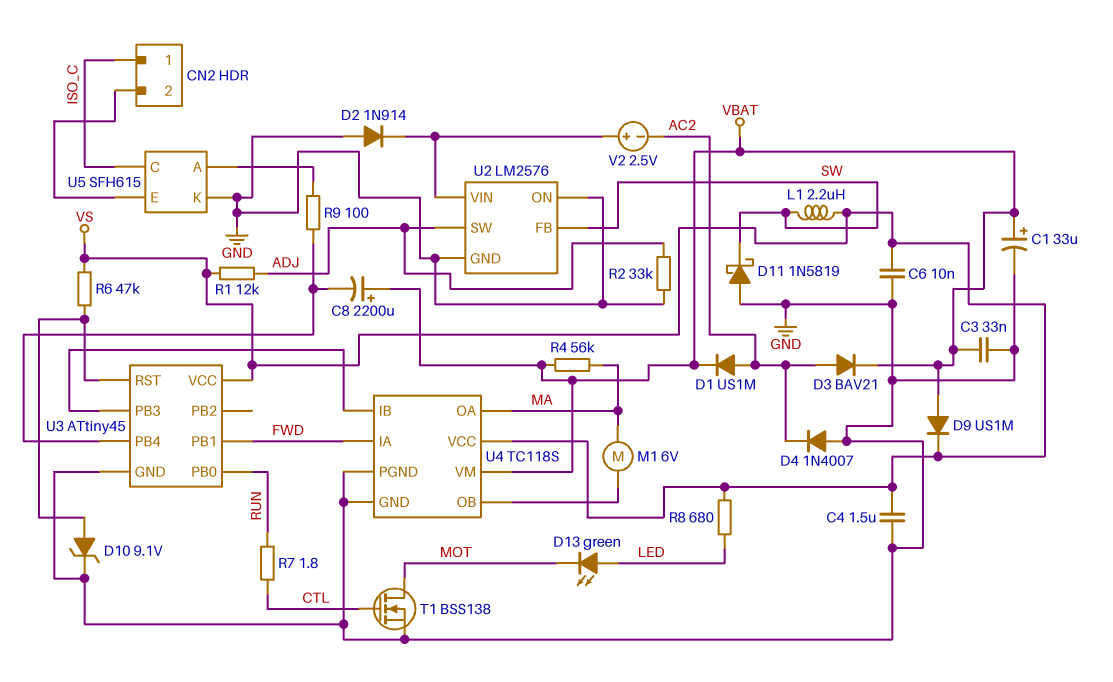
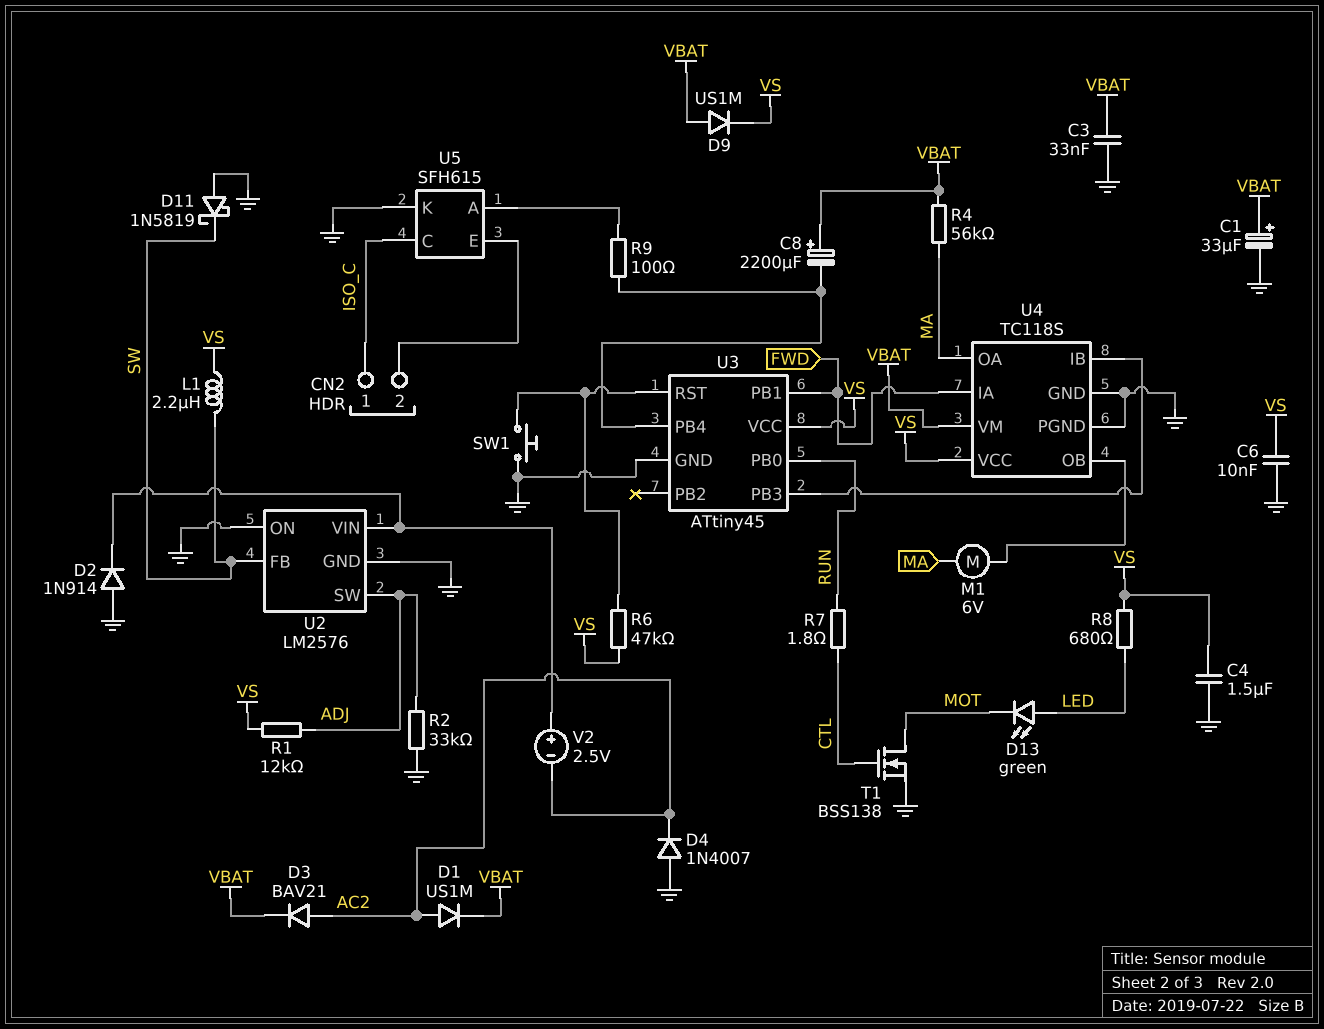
D10: zener 9.1V (A U3/RST, K GND) -> none
SW1: none -> button (GND, U3/RST)

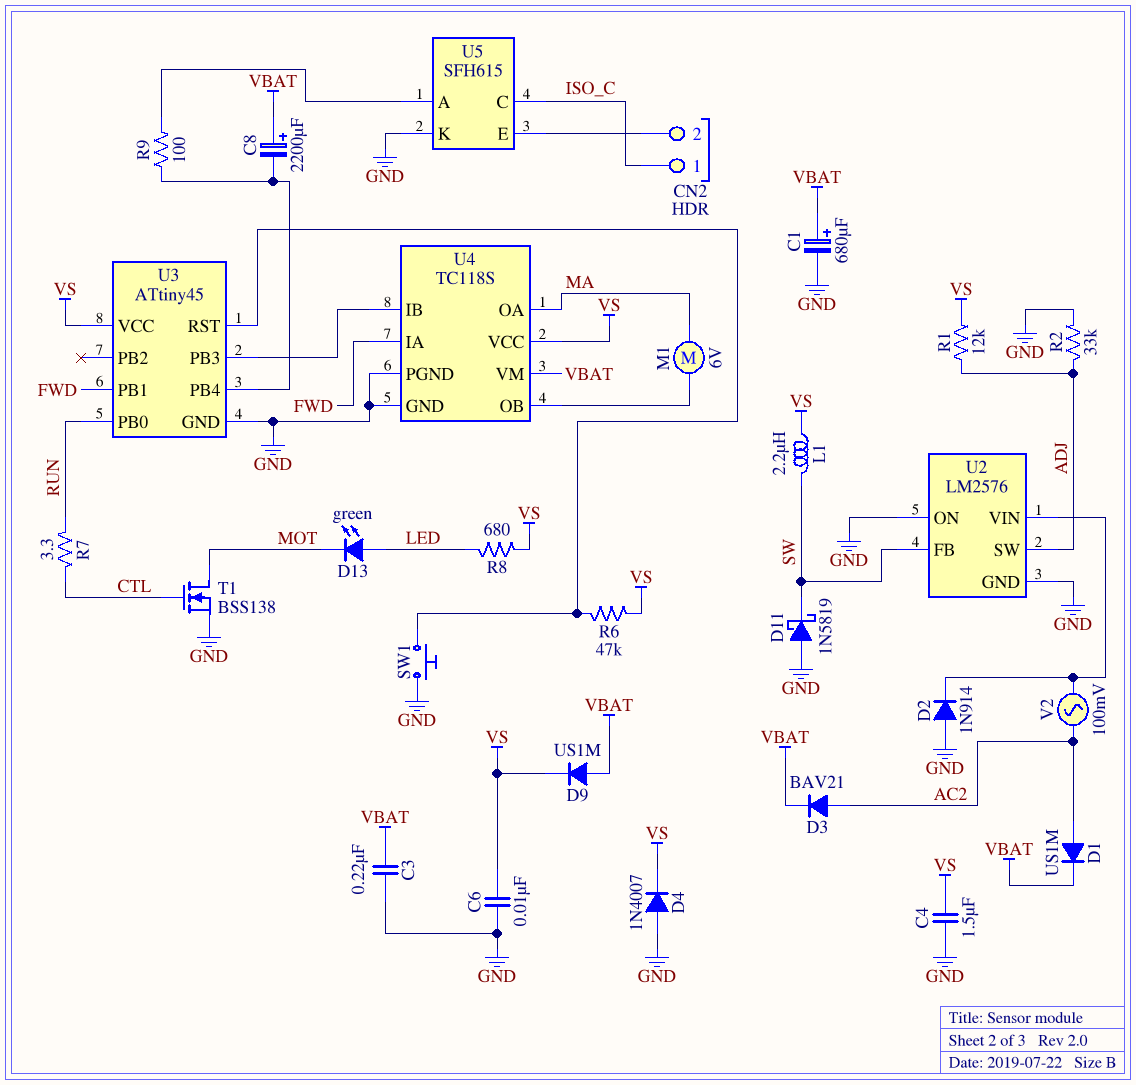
C1: 33uF (plus VBAT, minus GND) -> 680uF (plus VBAT, minus GND)
C3: 33nF (GND, VBAT) -> 220nF (GND, VBAT)
D4: diode 1N4007 (A GND, K AC2) -> diode 1N4007 (A GND, K VS)
R4: 56k (MA, VBAT) -> none
R7: 1.8 (CTL, RUN) -> 3.3 (CTL, RUN)
V2: 2.5V (plus U2/VIN, minus AC2) -> AC 100mV (AC2, U2/VIN)

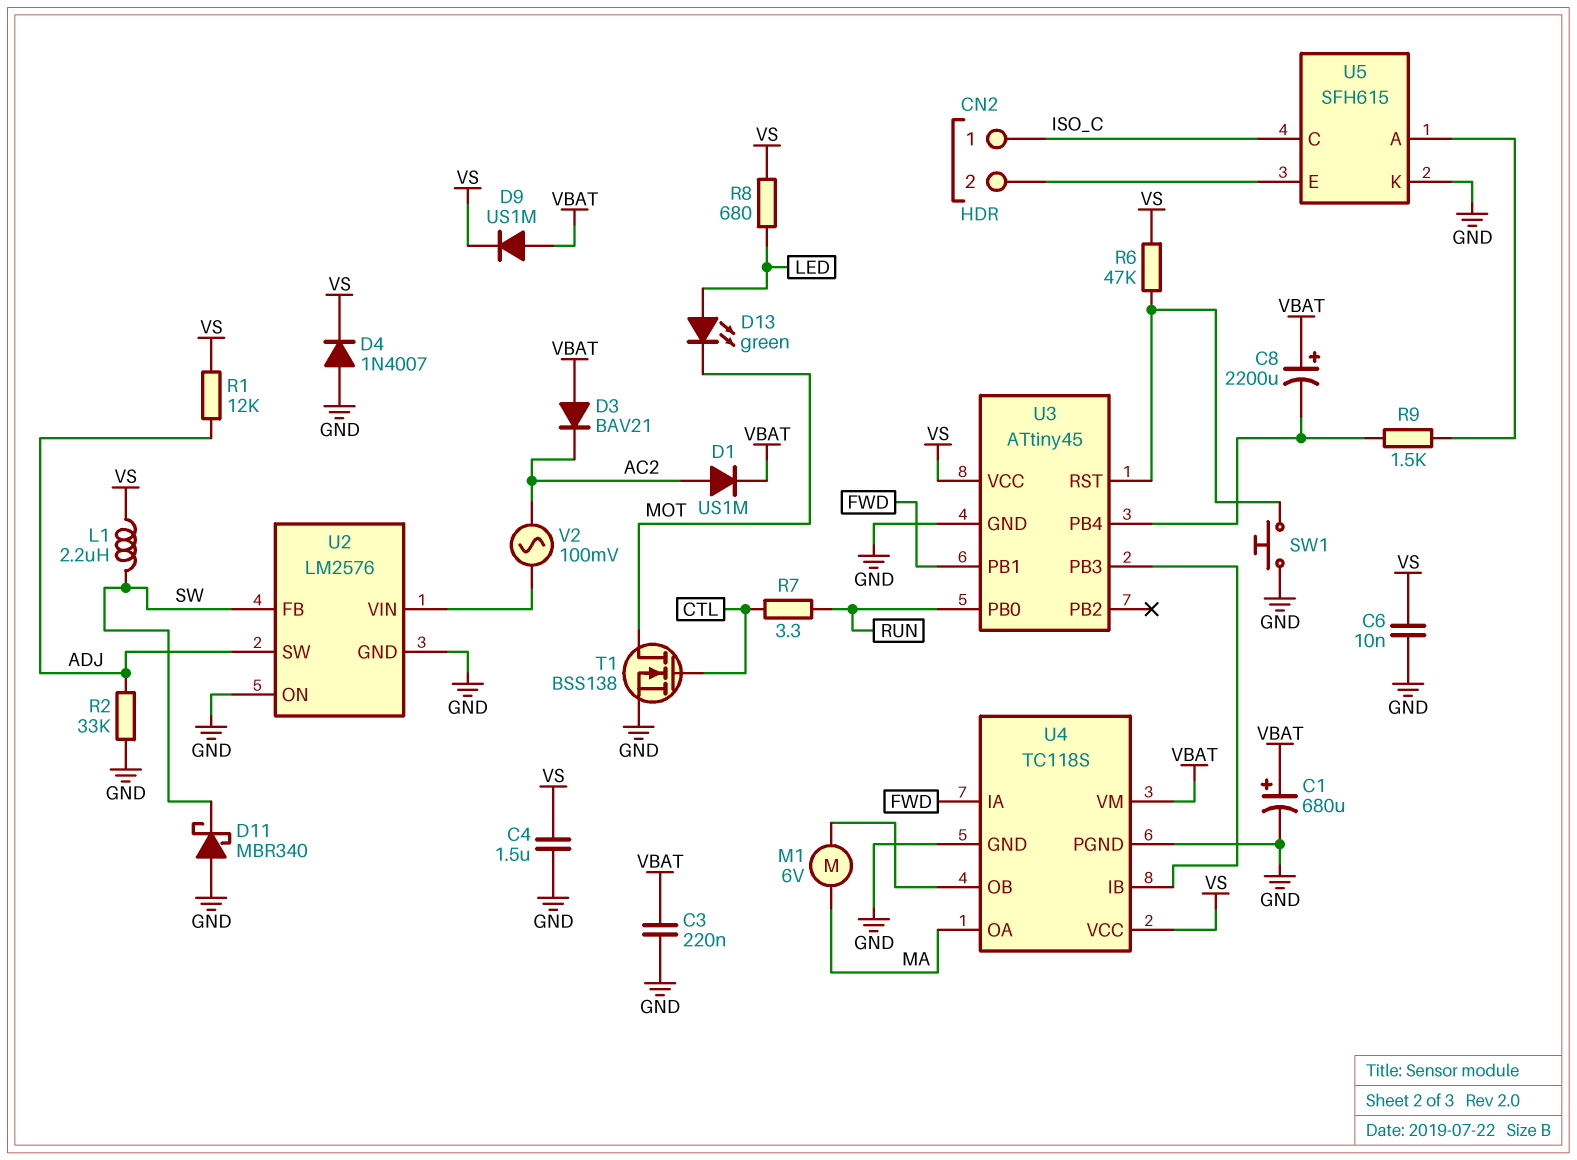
D2: diode 1N914 (A GND, K U2/VIN) -> none
D3: diode BAV21 (A AC2, K VBAT) -> diode BAV21 (A VBAT, K AC2)
D11: schottky 1N5819 (A GND, K SW) -> schottky MBR340 (A GND, K SW)
R9: 100 (U3/PB4, U5/A) -> 1.5k (U3/PB4, U5/A)

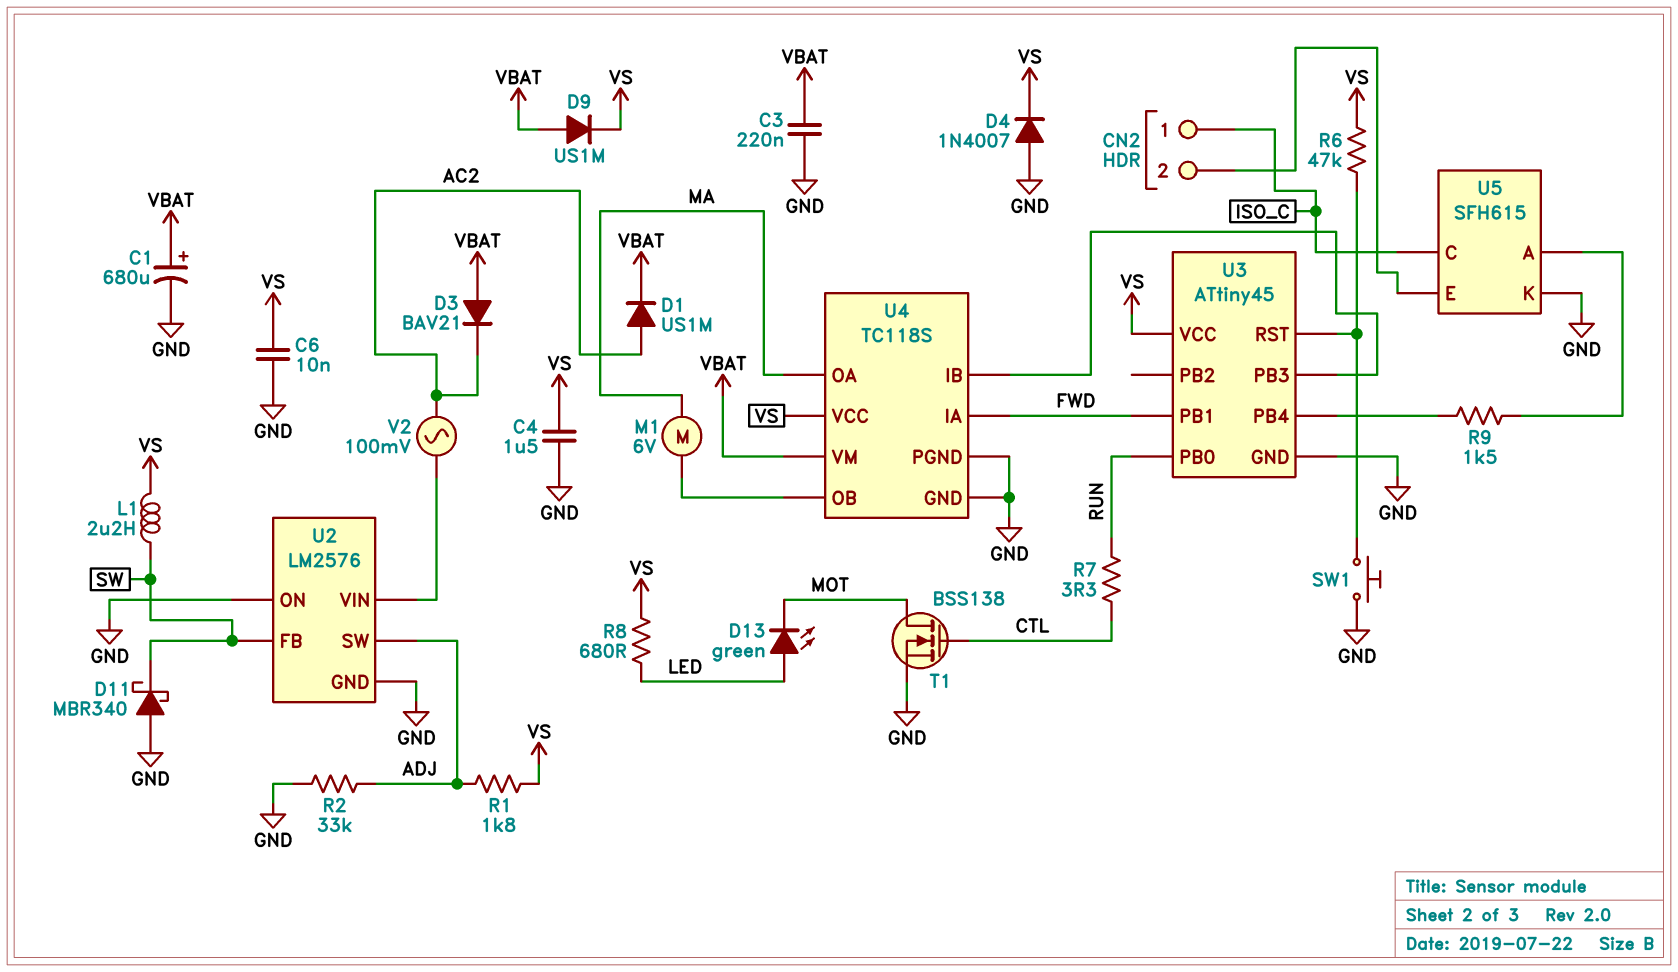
C8: 2200uF (plus VBAT, minus U3/PB4) -> none
R1: 12k (ADJ, VS) -> 1.8k (ADJ, VS)

